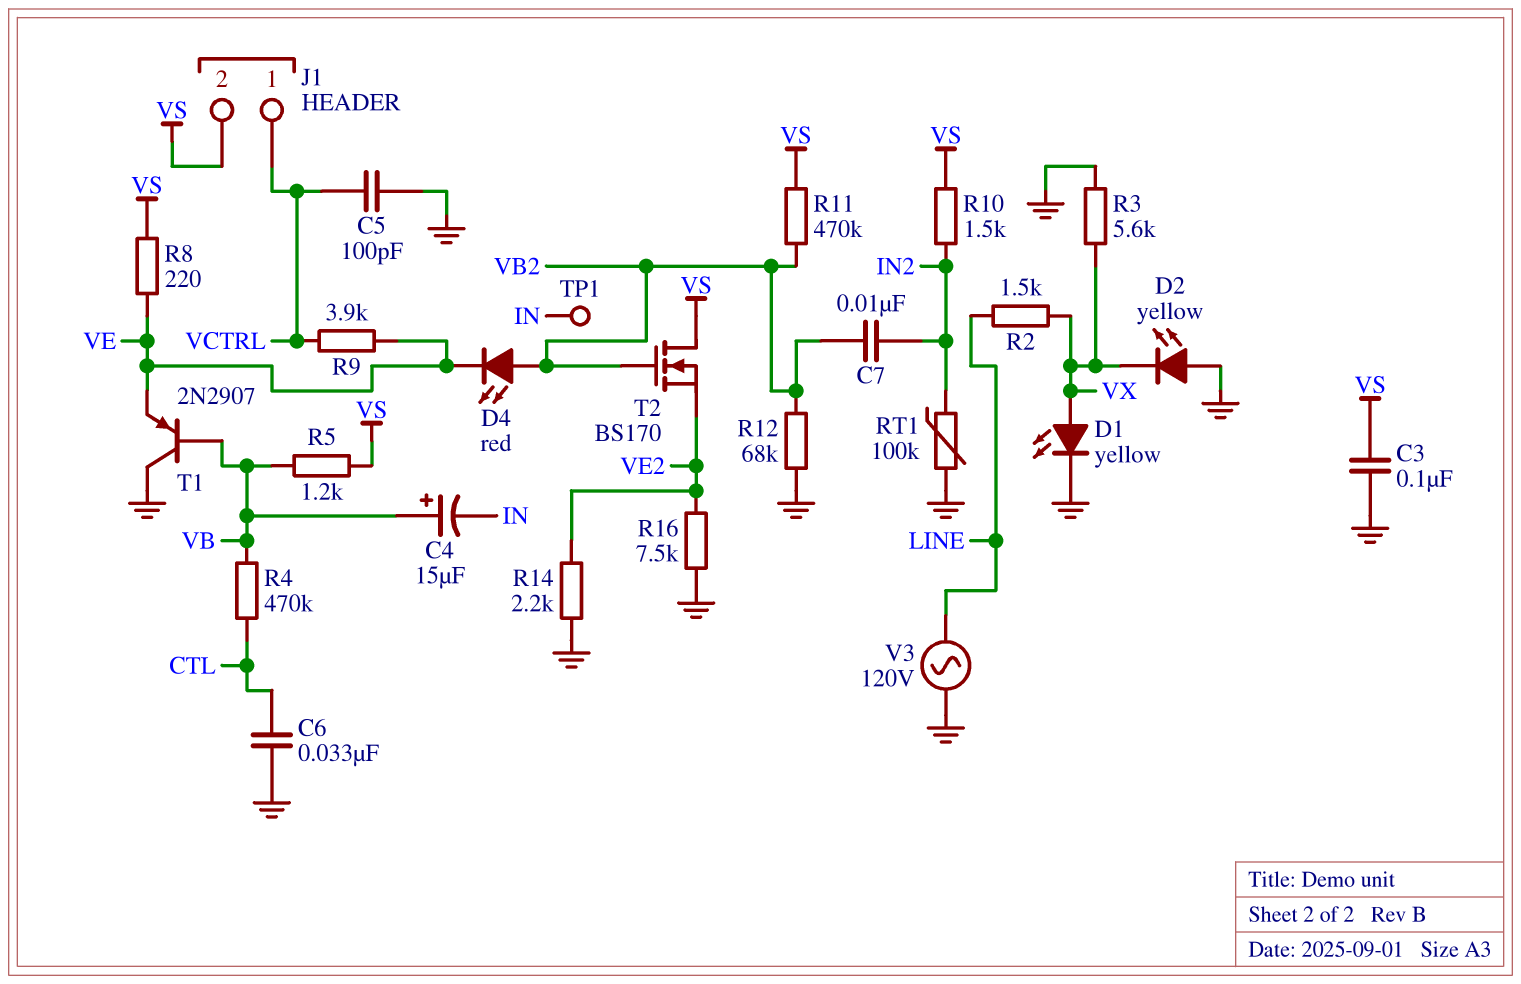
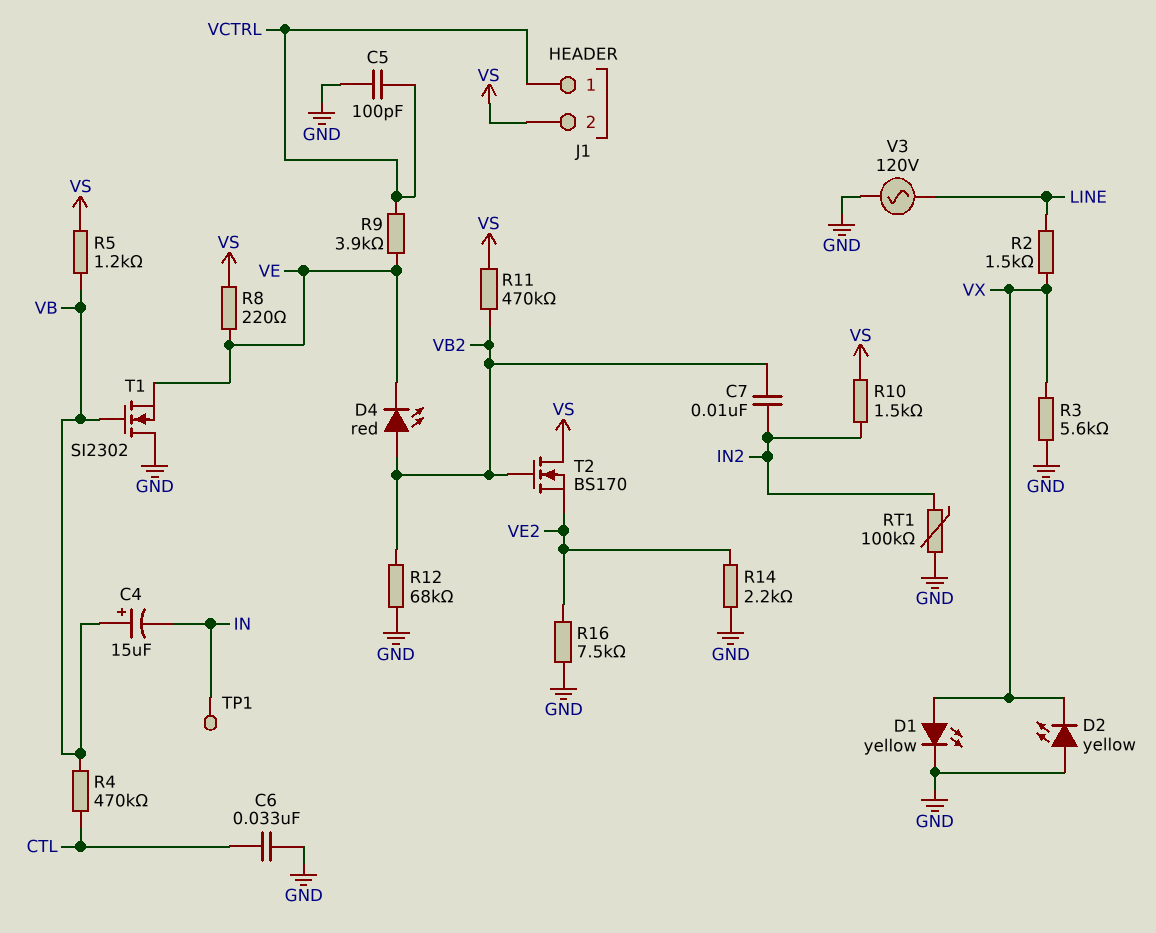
C3: 100nF (GND, VS) -> none
T1: PNP 2N2907 (B VB, C GND, E VE) -> NMOS SI2302 (G VB, D GND, S VE)

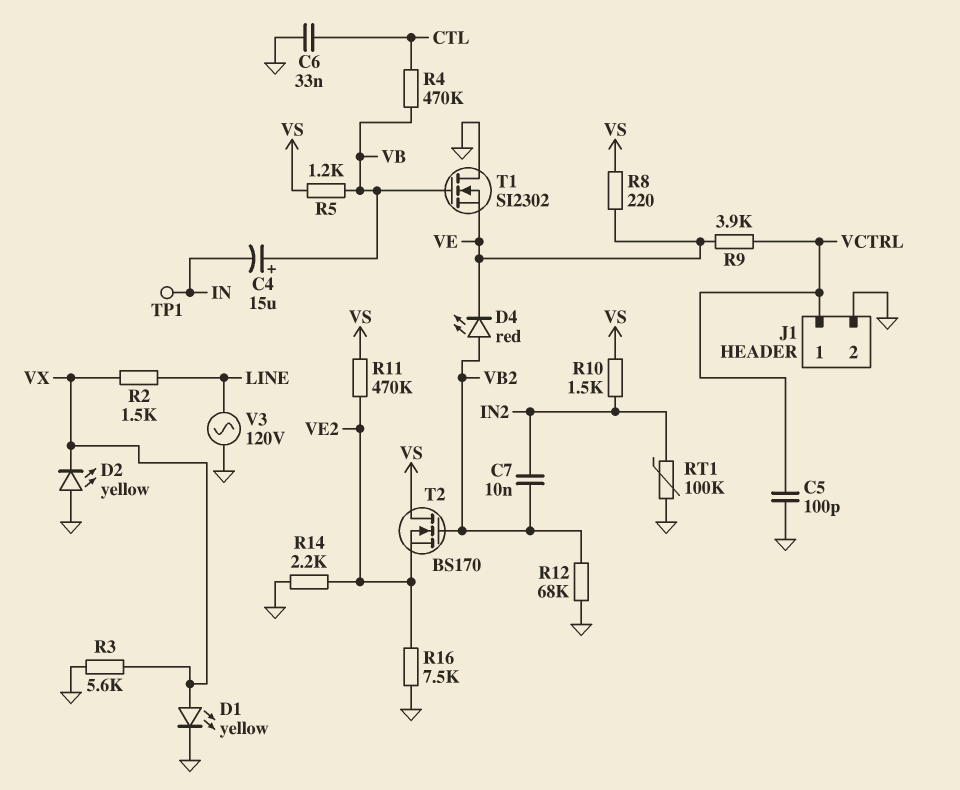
J1 pin 2: VS -> GND
R11: 470k (VB2, VS) -> 470k (VE2, VS)

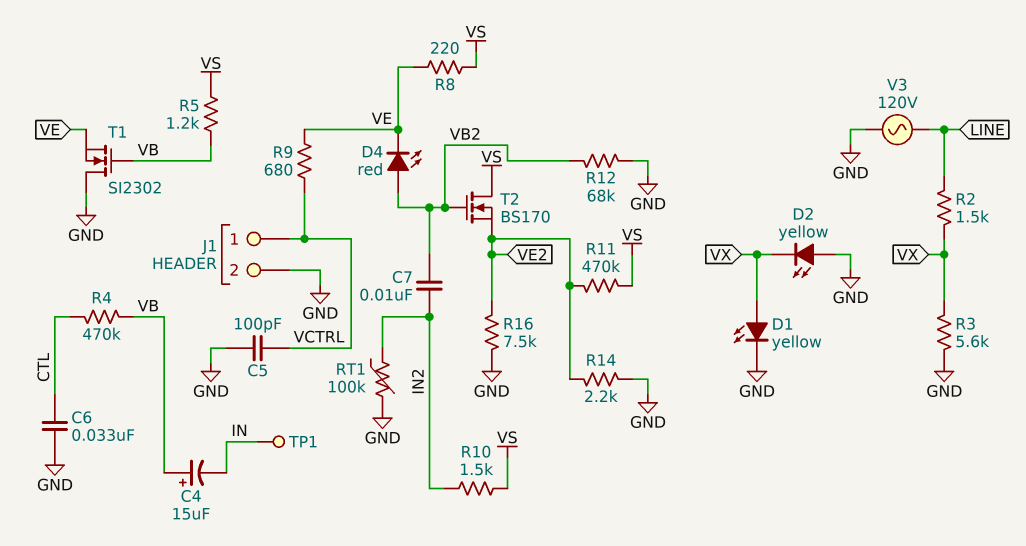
R9: 3.9k (VCTRL, VE) -> 680 (VCTRL, VE)

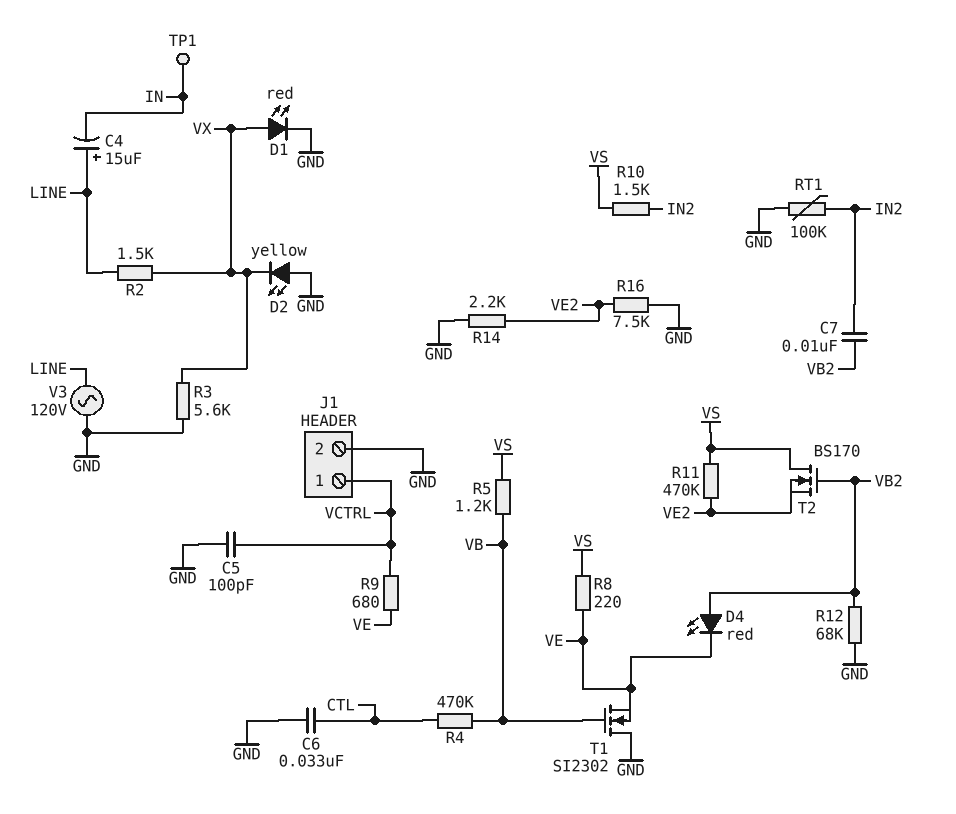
C4: 15uF (plus VB, minus IN) -> 15uF (plus LINE, minus IN)
D1: LED yellow (A VX, K GND) -> LED red (A VX, K GND)

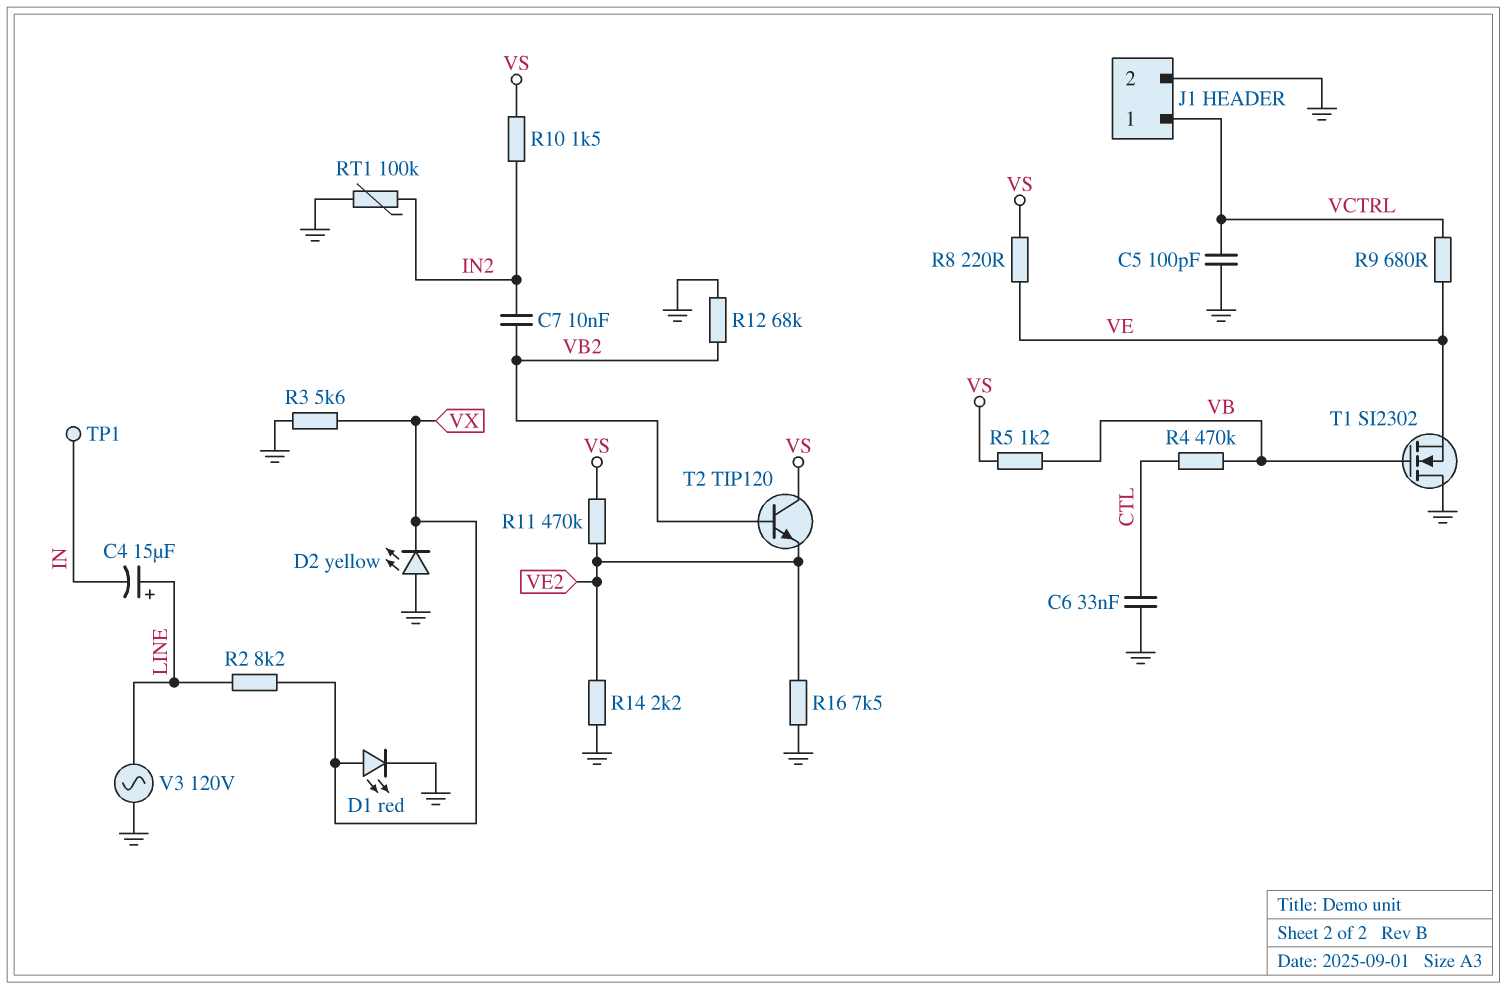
D4: LED red (A VB2, K VE) -> none
R2: 1.5k (LINE, VX) -> 8.2k (LINE, VX)
T2: NMOS BS170 (G VB2, D VS, S VE2) -> NPN TIP120 (B VB2, C VS, E VE2)

